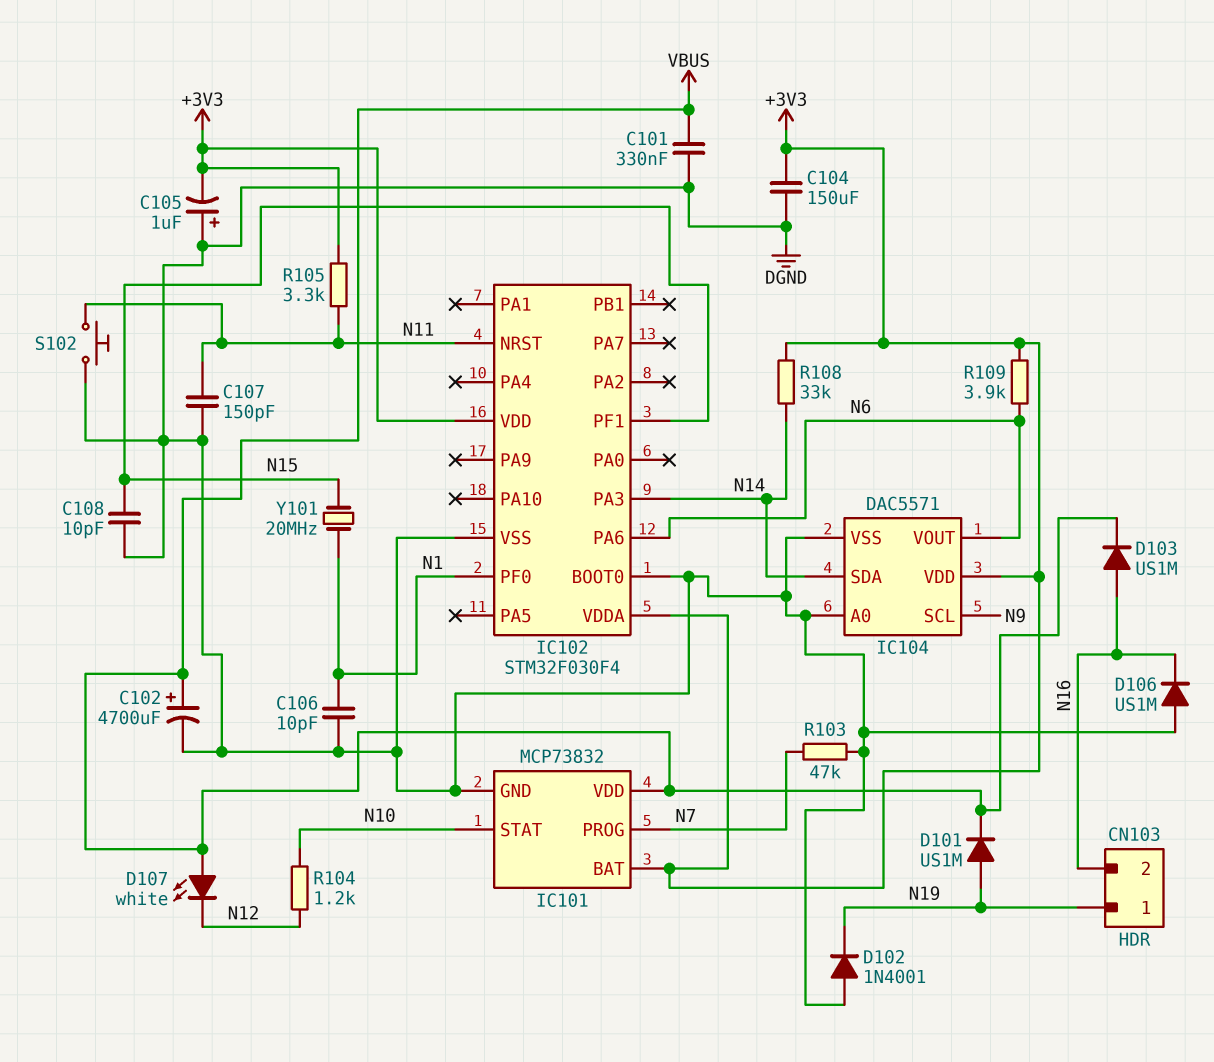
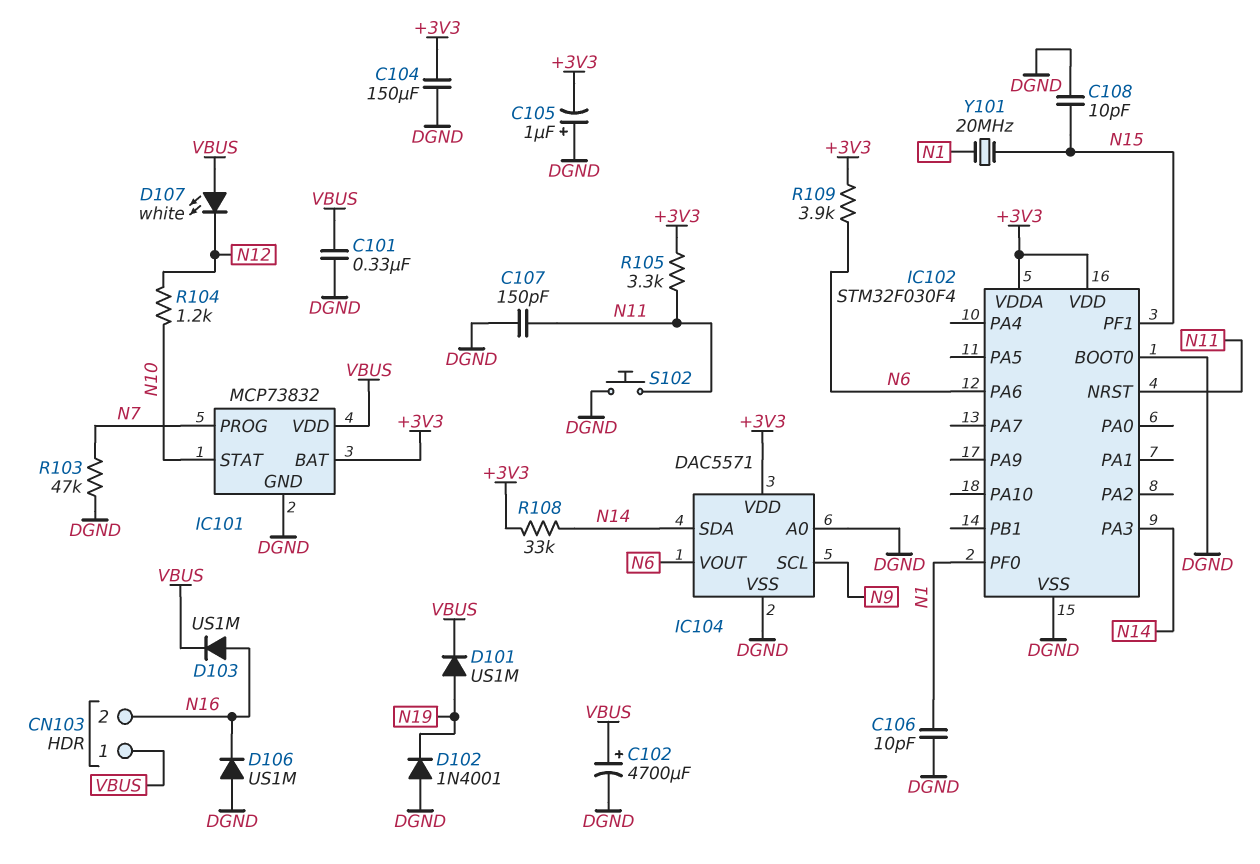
CN103 pin 1: N19 -> VBUS

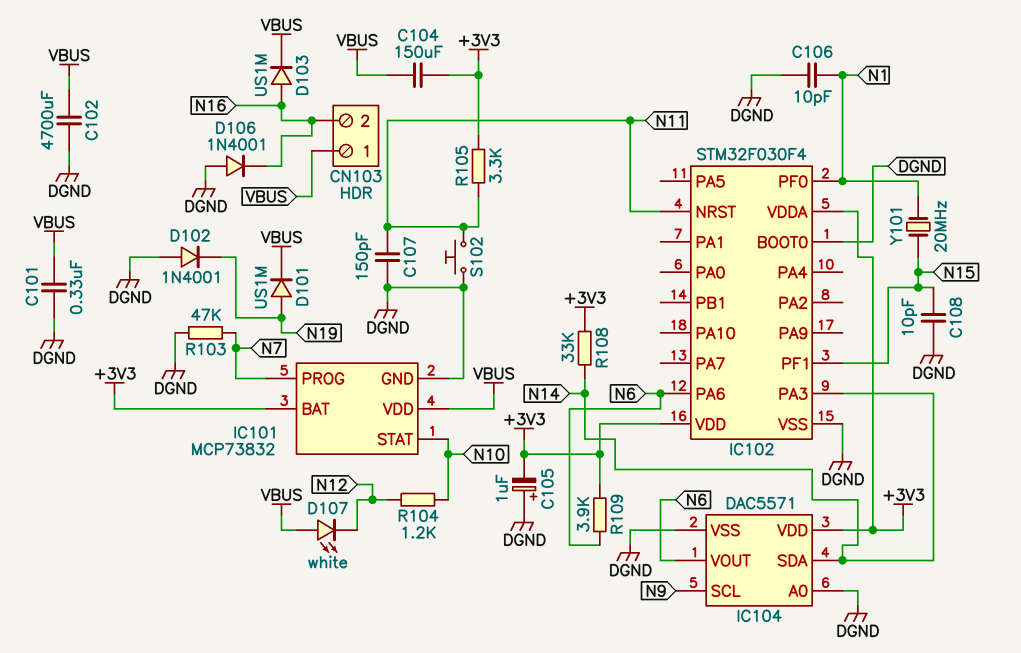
C102: 4700uF (plus VBUS, minus DGND) -> 4700uF (DGND, VBUS)
C104: 150uF (+3V3, DGND) -> 150uF (+3V3, VBUS)
D106: diode US1M (A DGND, K N16) -> diode 1N4001 (A DGND, K N16)

